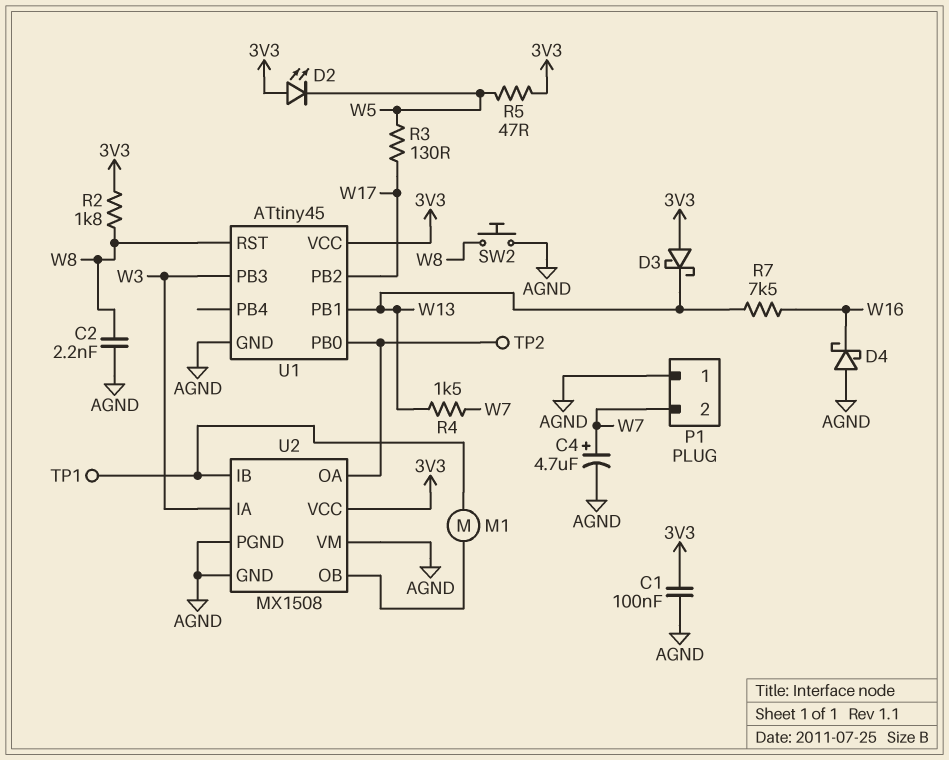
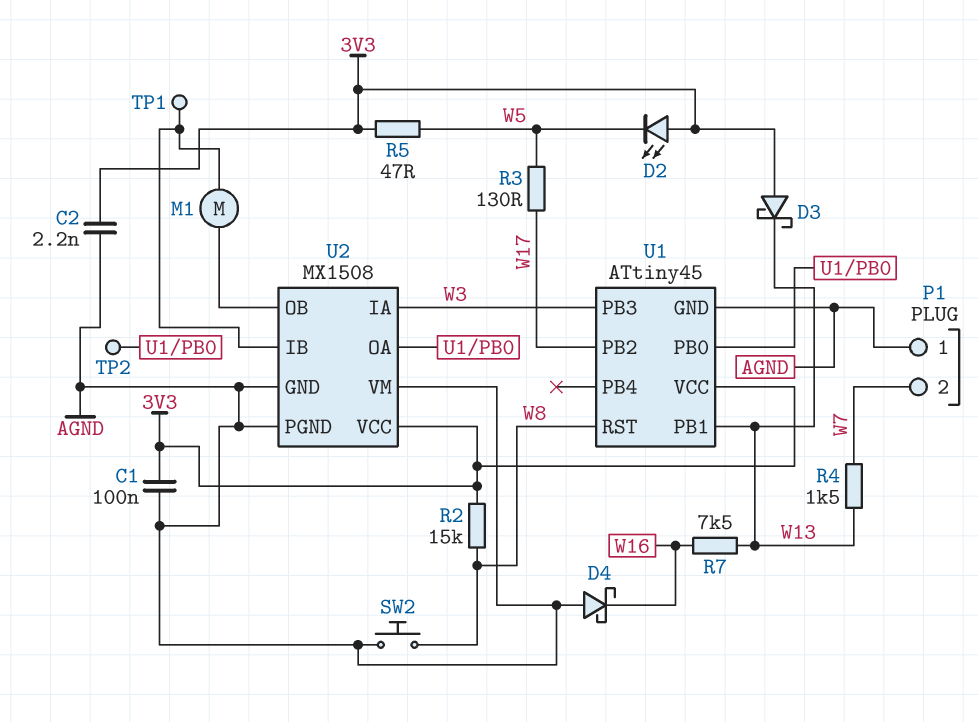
C2: 2.2nF (AGND, W8) -> 2.2nF (3V3, AGND)
C4: 4.7uF (plus W7, minus AGND) -> none
R2: 1.8k (3V3, W8) -> 15k (3V3, W8)

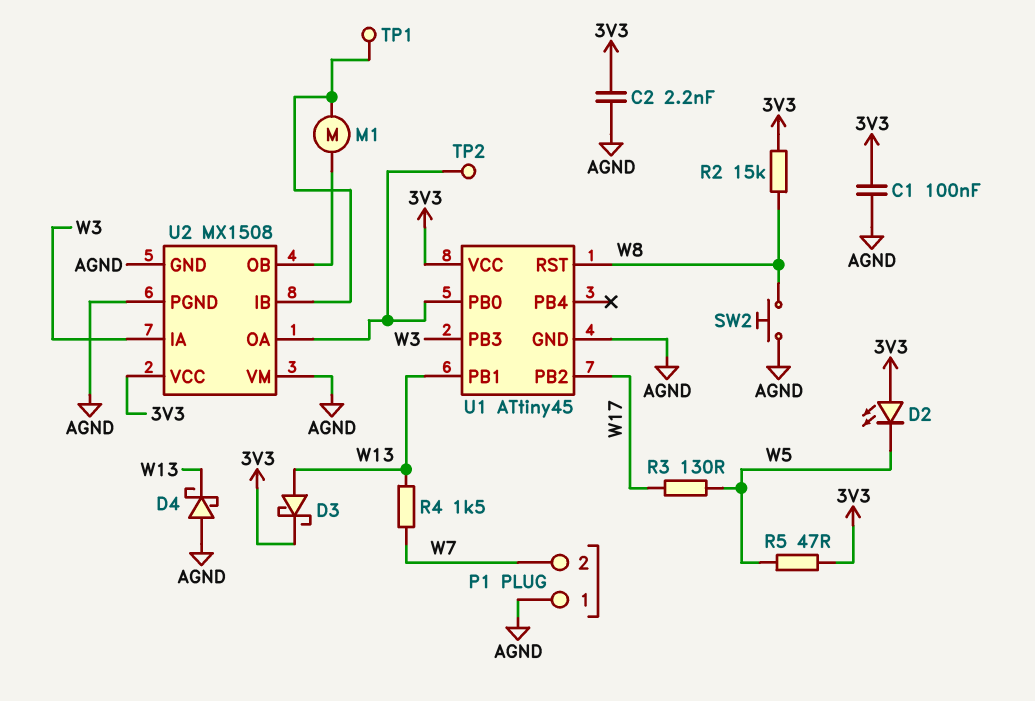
D3: schottky (A 3V3, K W13) -> schottky (A W13, K 3V3)
D4: schottky (A AGND, K W16) -> schottky (A AGND, K W13)
R7: 7.5k (W13, W16) -> none

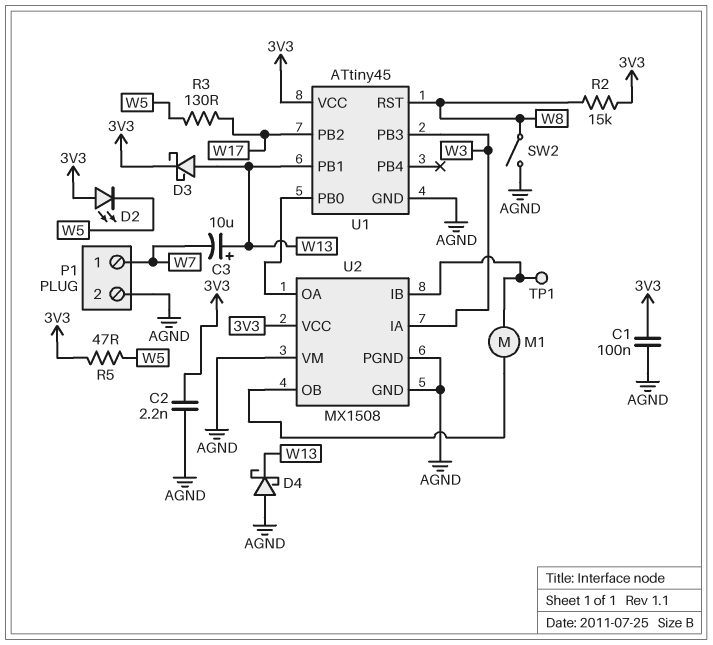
C3: none -> 10uF (plus W13, minus W7)
P1 pin 1: AGND -> W7
P1 pin 2: W7 -> AGND
R4: 1.5k (W7, W13) -> none
SW2: button (AGND, W8) -> switch (AGND, W8)
TP2: test point (U1/PB0) -> none

